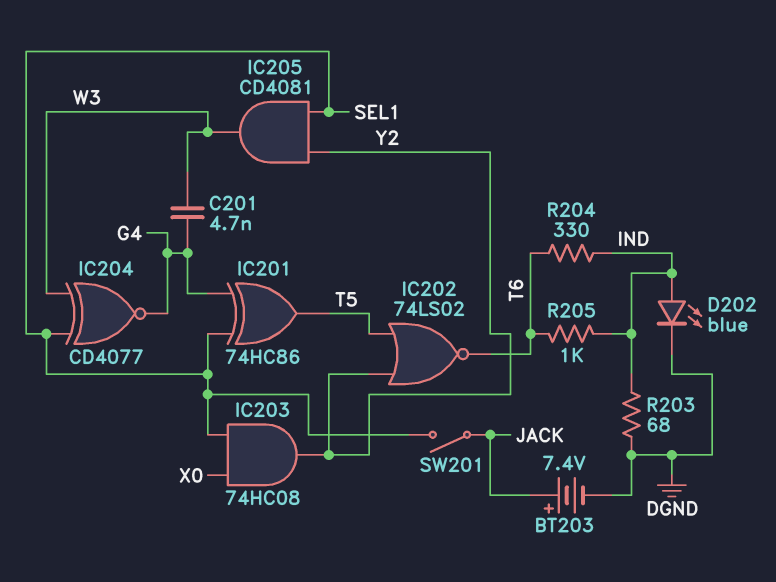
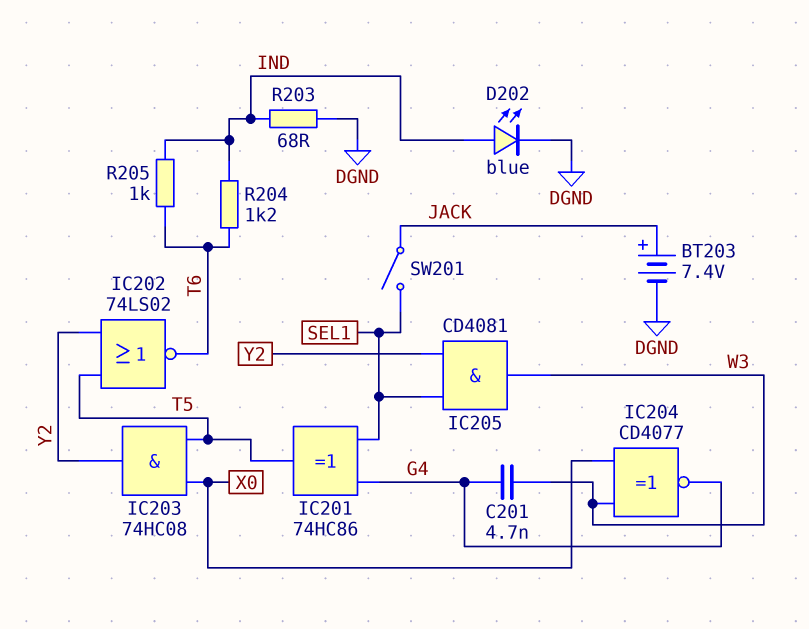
IC203: AND 74HC08 (in SEL1, in X0, out Y2) -> AND 74HC08 (in T5, in X0, out Y2)
IC204: XNOR CD4077 (in SEL1, in W3, out G4) -> XNOR CD4077 (in W3, in X0, out G4)
R204: 330 (IND, T6) -> 1.2k (IND, T6)

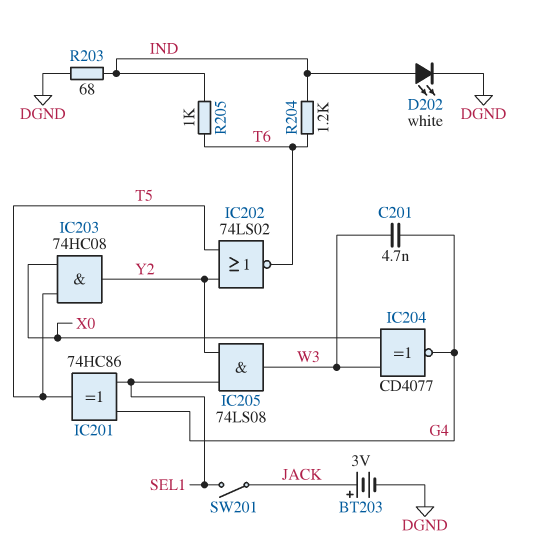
BT203: 7.4V (plus JACK, minus DGND) -> 3V (plus JACK, minus DGND)
D202: LED blue (A IND, K DGND) -> LED white (A IND, K DGND)
IC205: AND CD4081 (in SEL1, in Y2, out W3) -> AND 74LS08 (in SEL1, in Y2, out W3)

